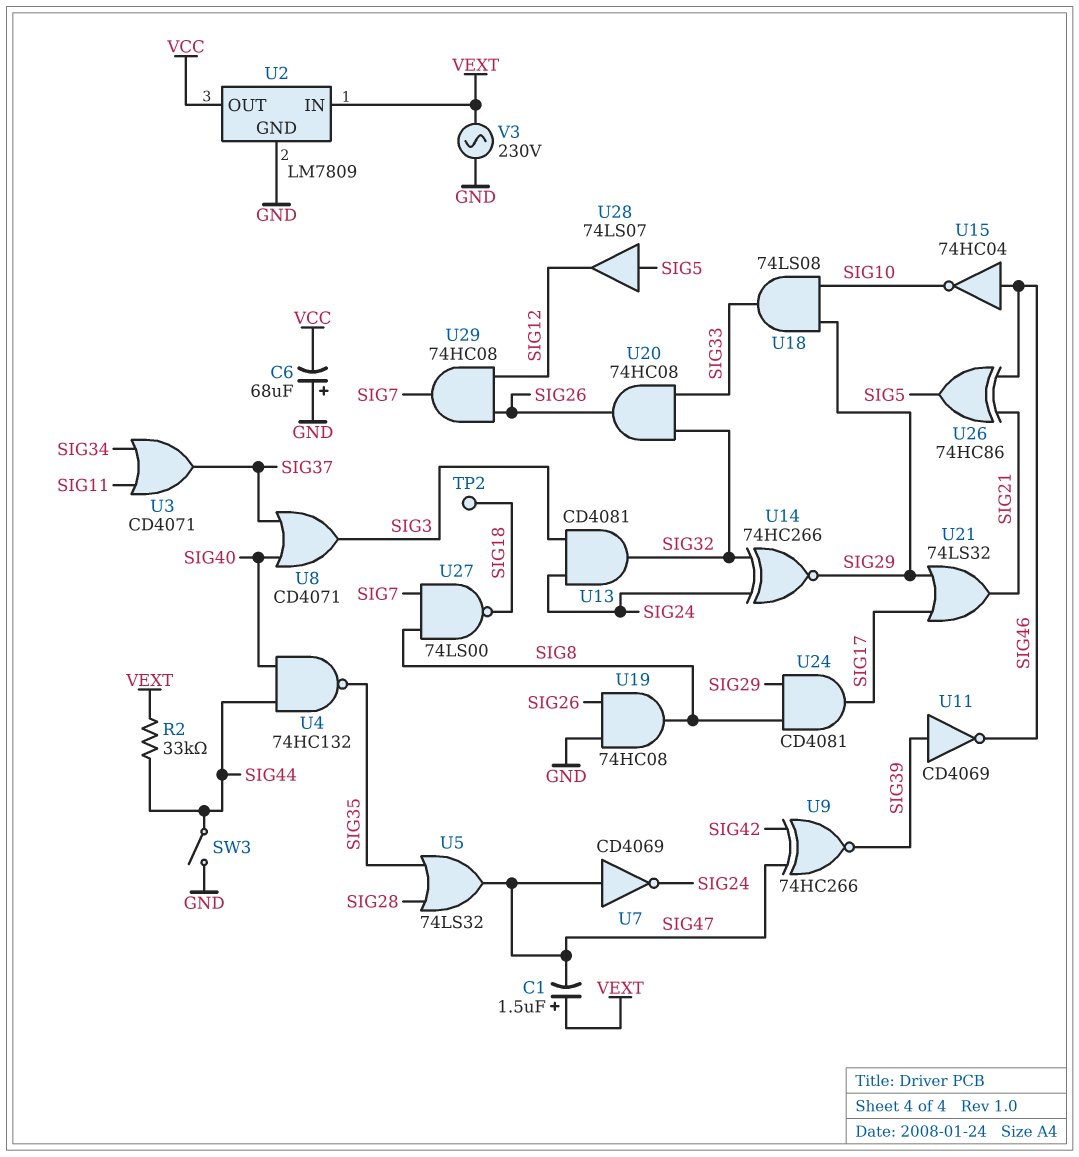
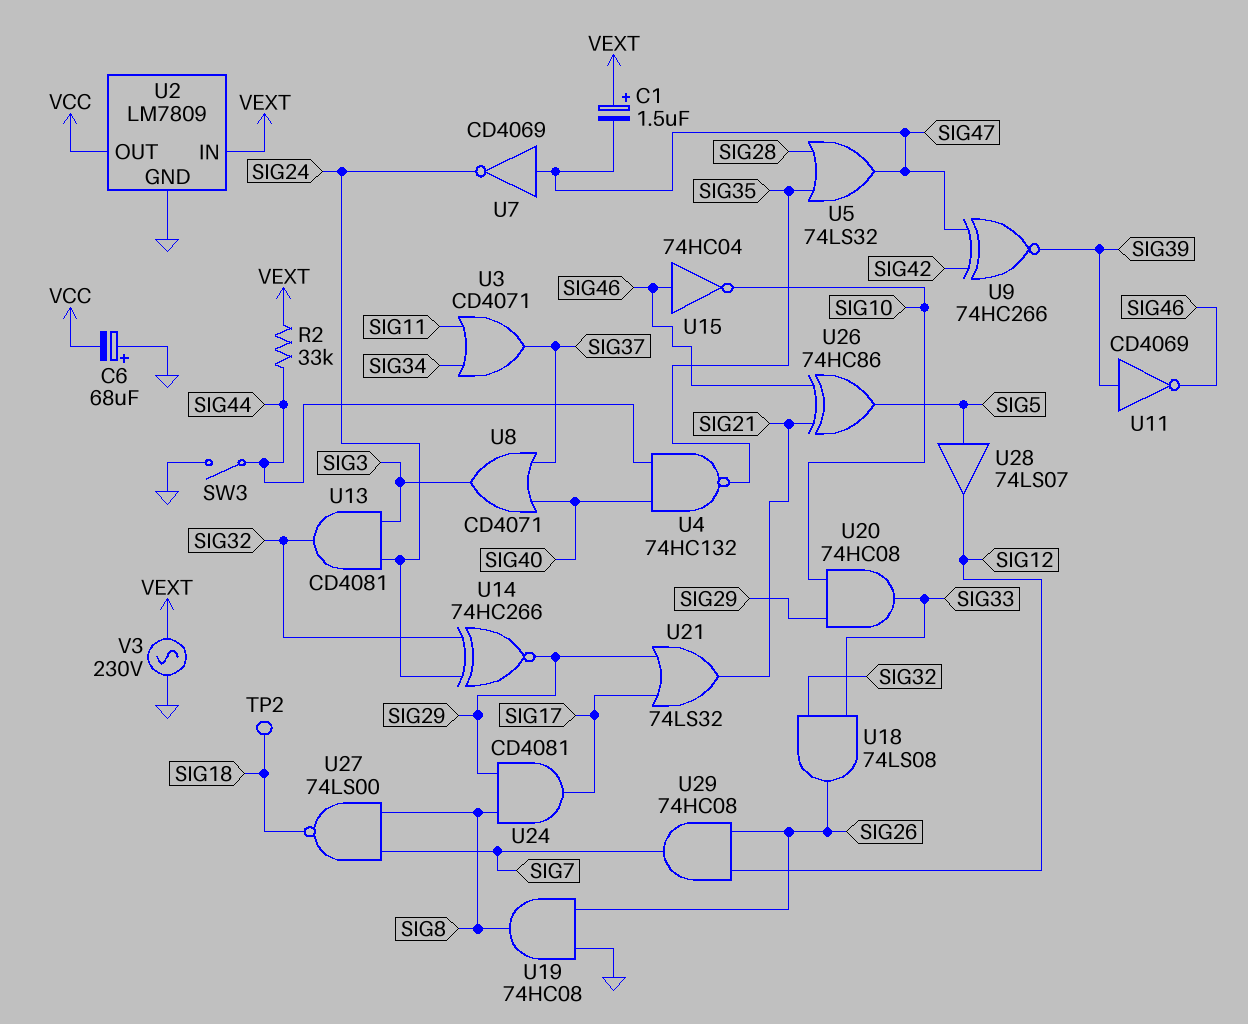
U18: AND 74LS08 (in SIG10, in SIG29, out SIG33) -> AND 74LS08 (in SIG32, in SIG33, out SIG26)
U20: AND 74HC08 (in SIG32, in SIG33, out SIG26) -> AND 74HC08 (in SIG10, in SIG29, out SIG33)

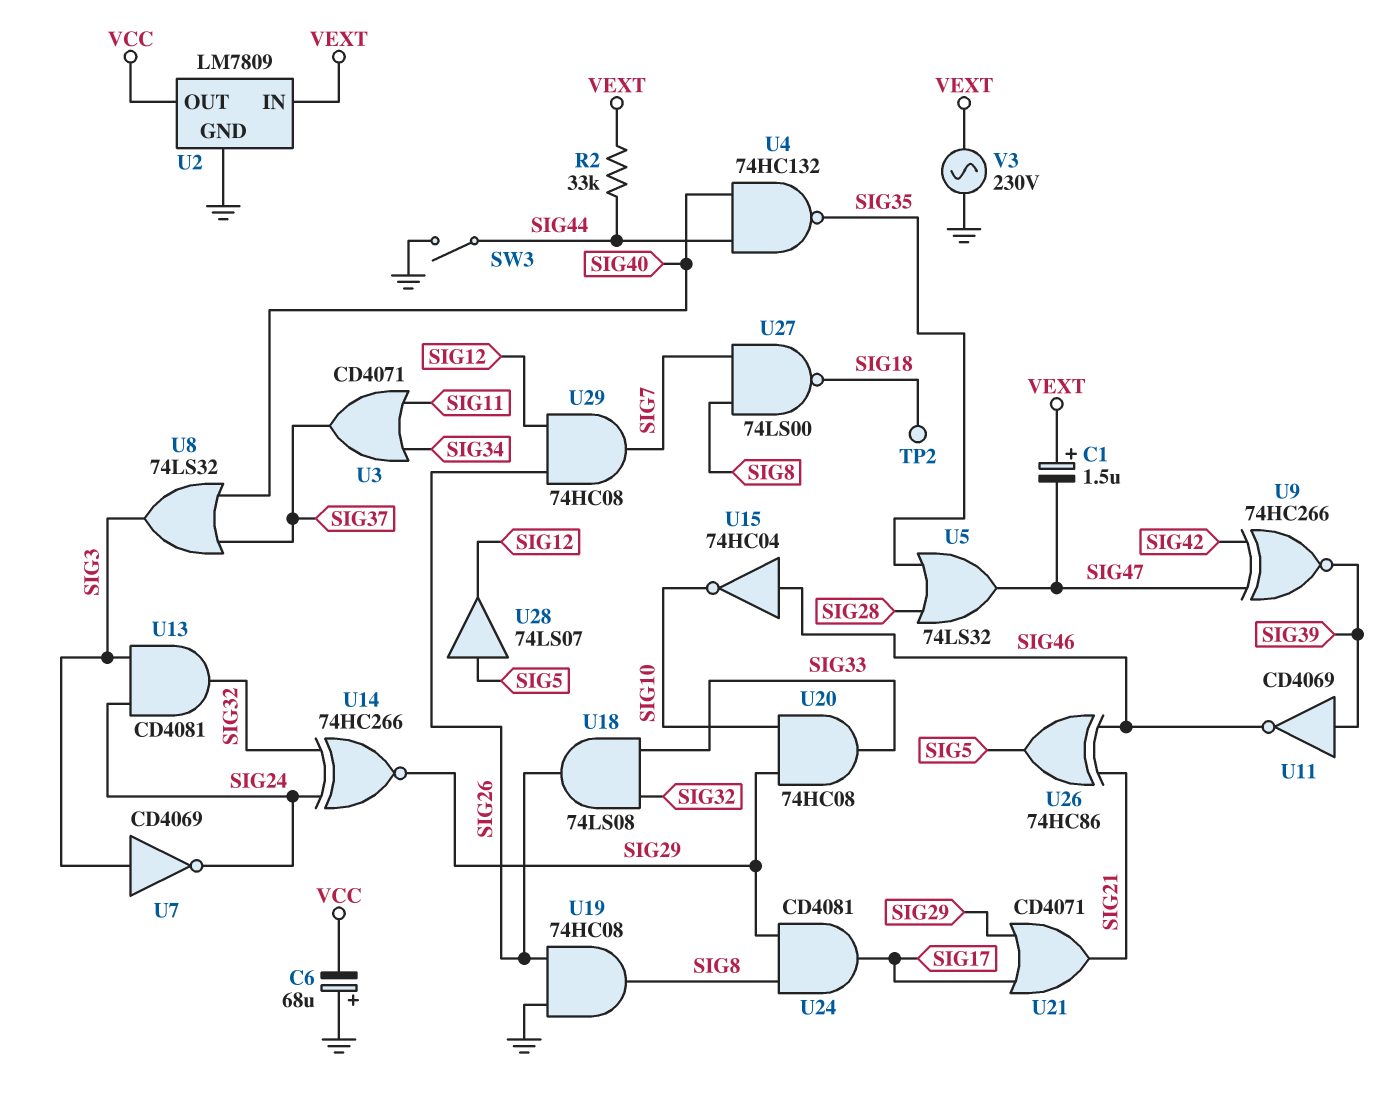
U7: NOT CD4069 (in SIG47, out SIG24) -> NOT CD4069 (in SIG3, out SIG24)
U8: OR CD4071 (in SIG37, in SIG40, out SIG3) -> OR 74LS32 (in SIG37, in SIG40, out SIG3)
U21: OR 74LS32 (in SIG17, in SIG29, out SIG21) -> OR CD4071 (in SIG17, in SIG29, out SIG21)

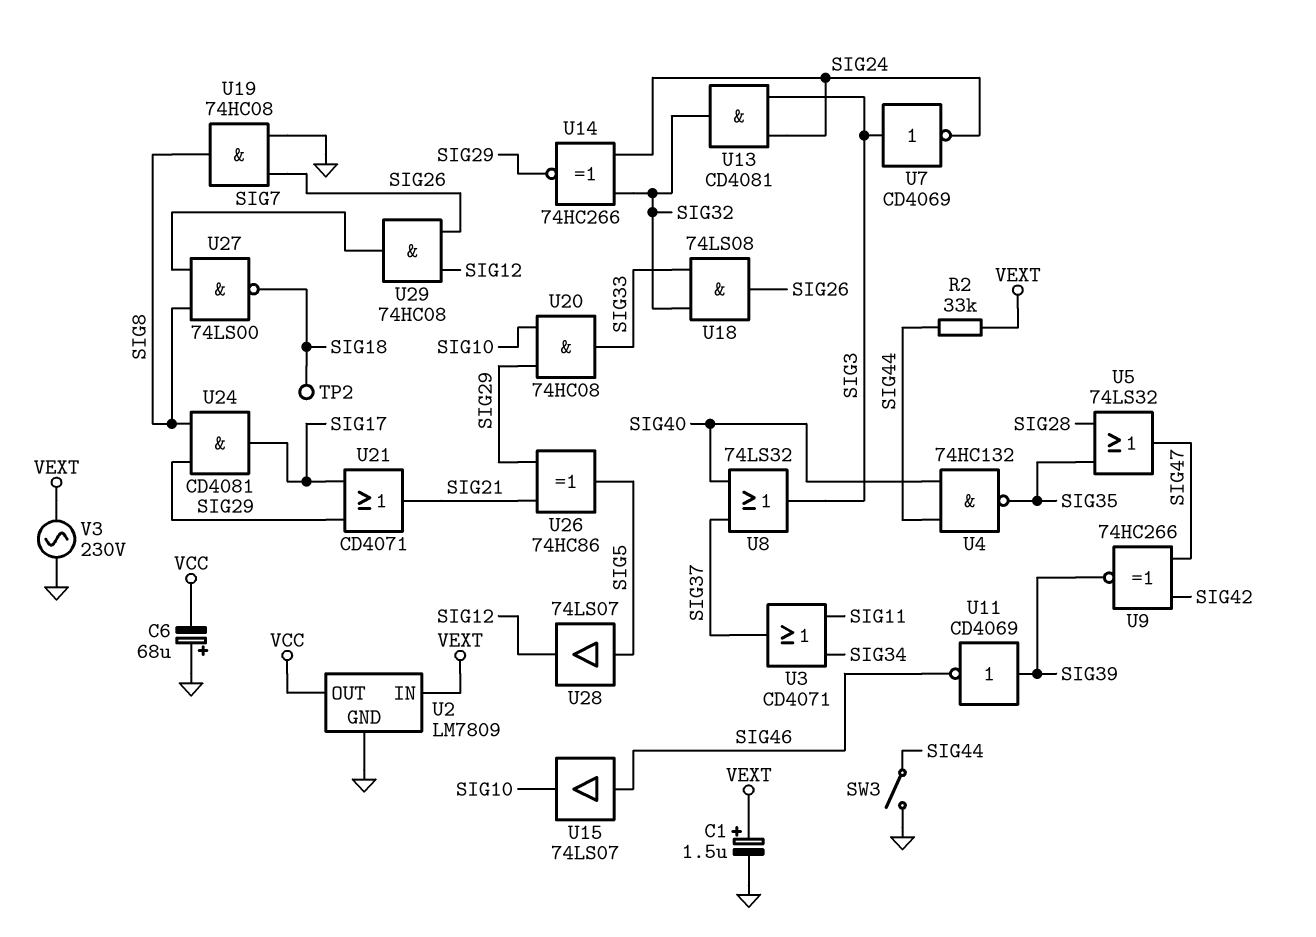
C1: 1.5uF (plus VEXT, minus SIG47) -> 1.5uF (plus VEXT, minus GND)
U15: NOT 74HC04 (in SIG46, out SIG10) -> buffer 74LS07 (in SIG46, out SIG10)
U26: XOR 74HC86 (in SIG21, in SIG46, out SIG5) -> XOR 74HC86 (in SIG21, in SIG29, out SIG5)

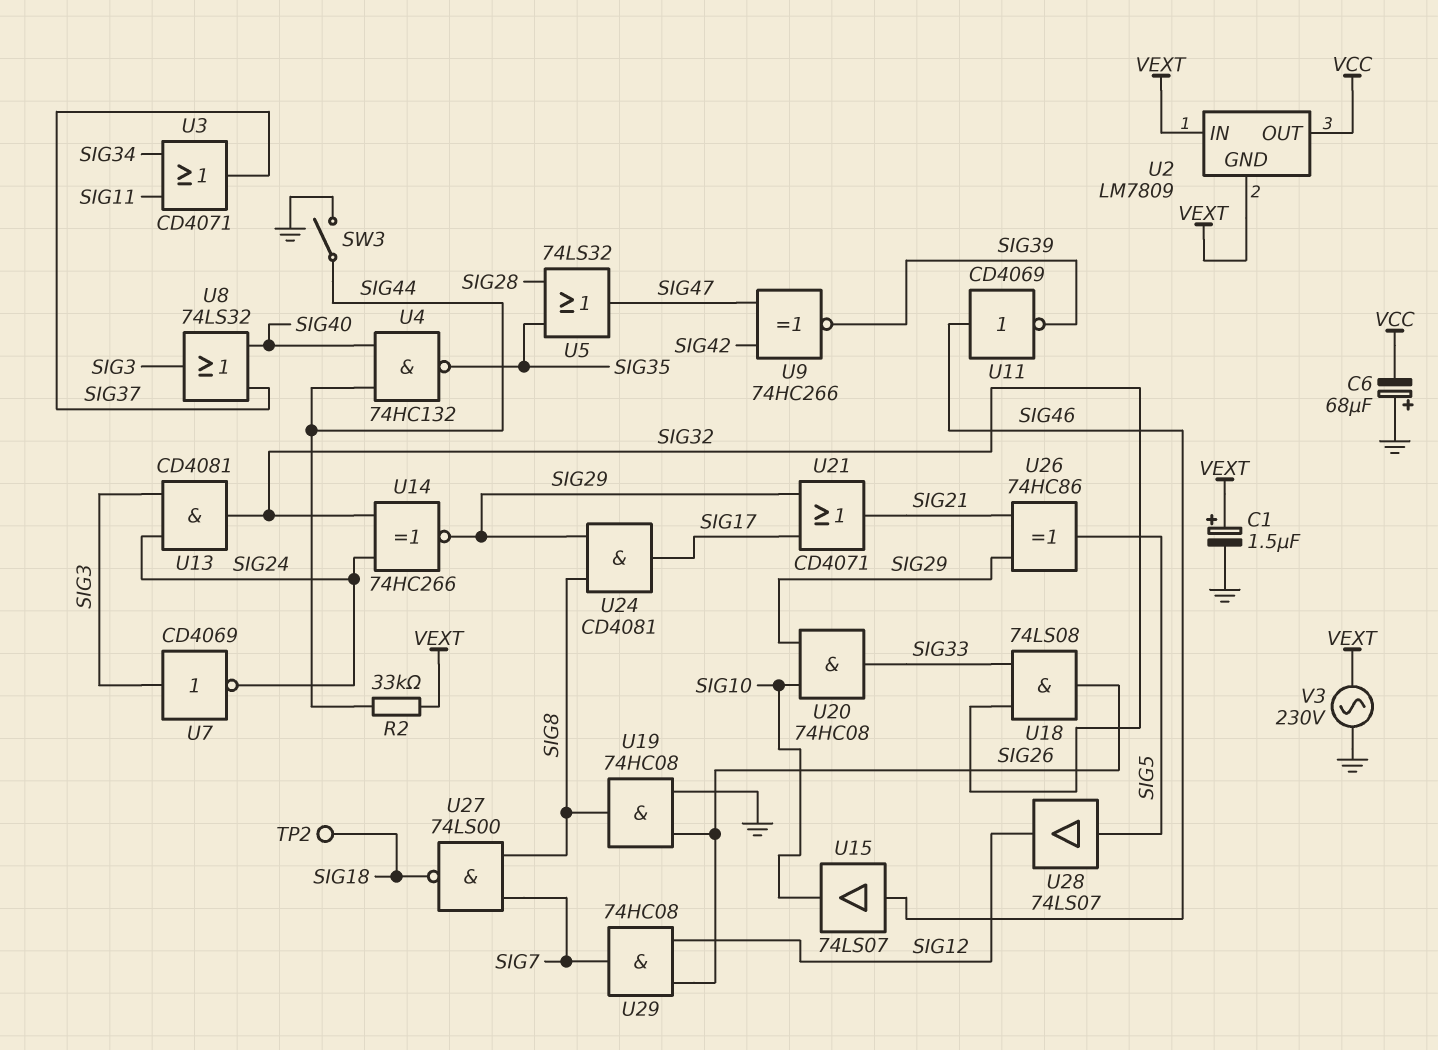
U2 pin GND: GND -> VEXT
U11: NOT CD4069 (in SIG39, out SIG46) -> NOT CD4069 (in SIG46, out SIG39)

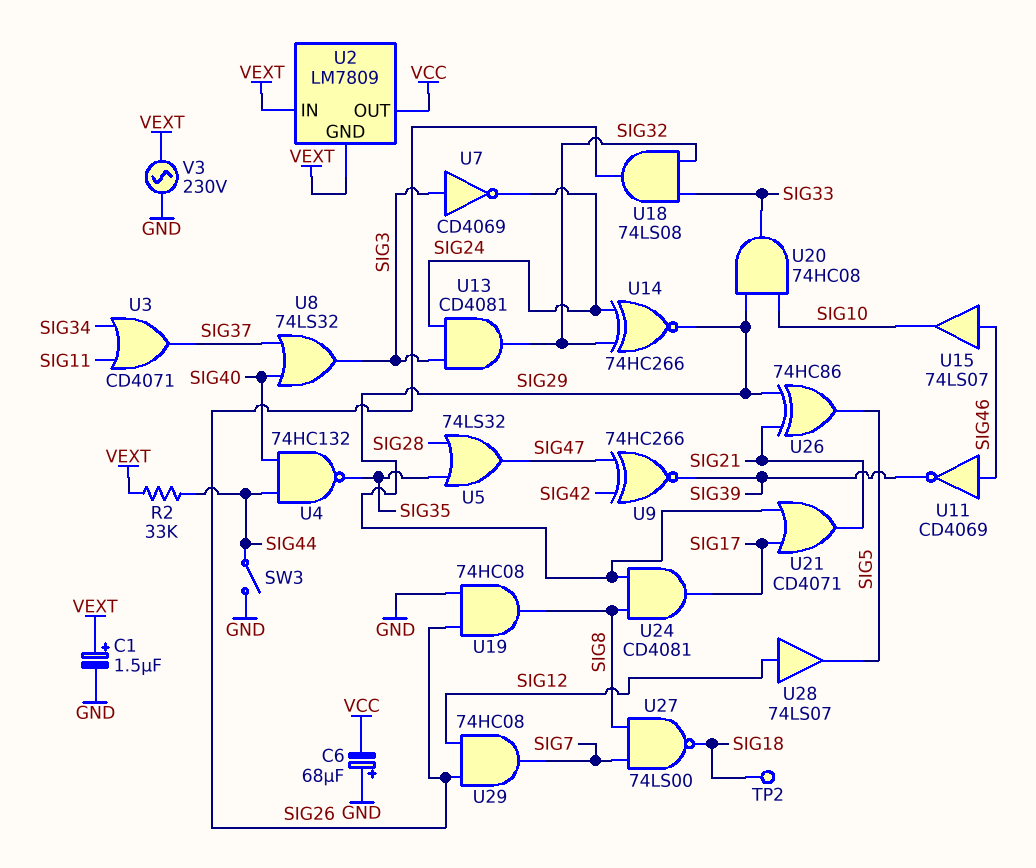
U28: buffer 74LS07 (in SIG5, out SIG12) -> buffer 74LS07 (in SIG12, out SIG5)

